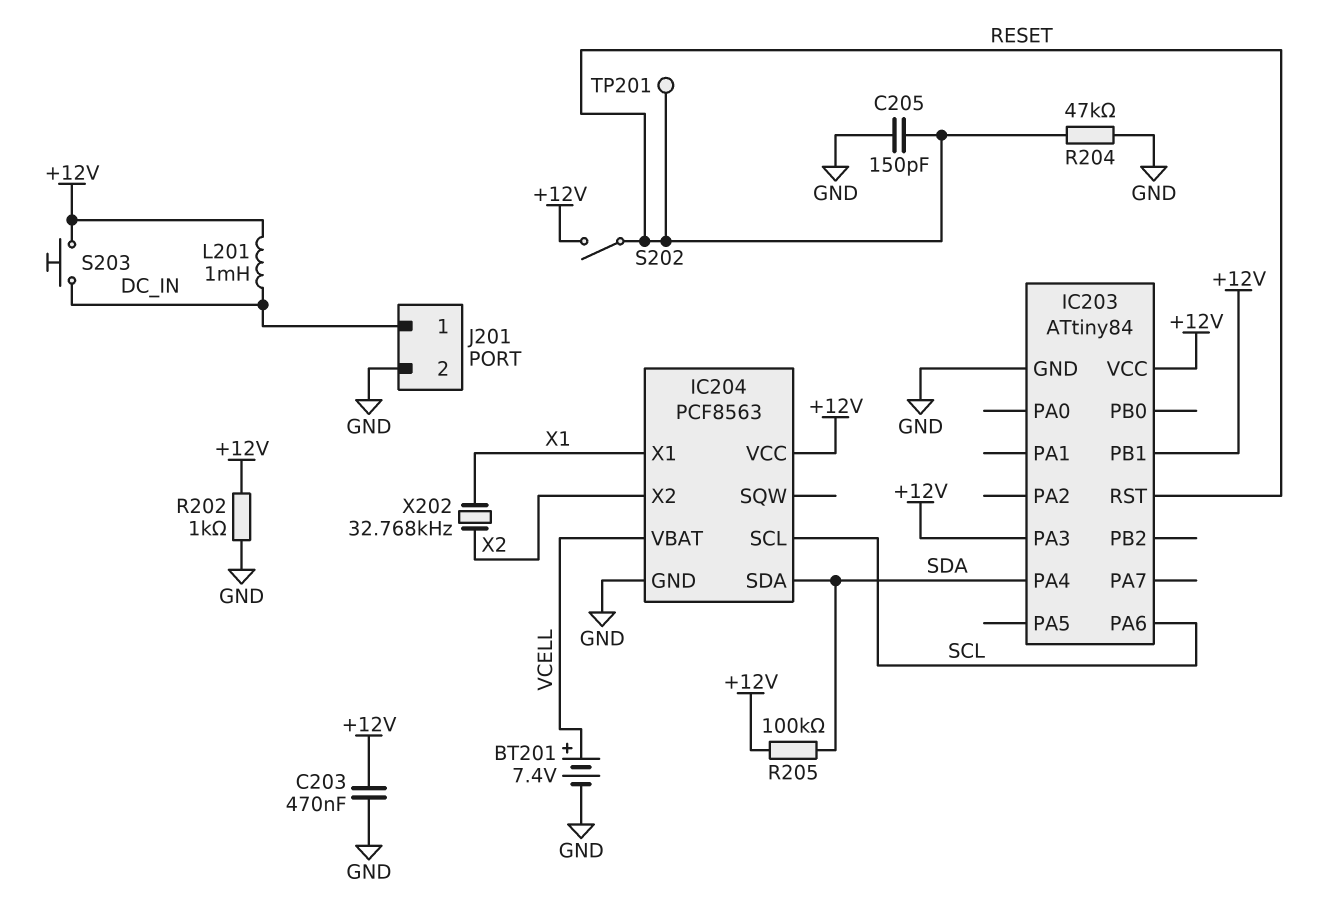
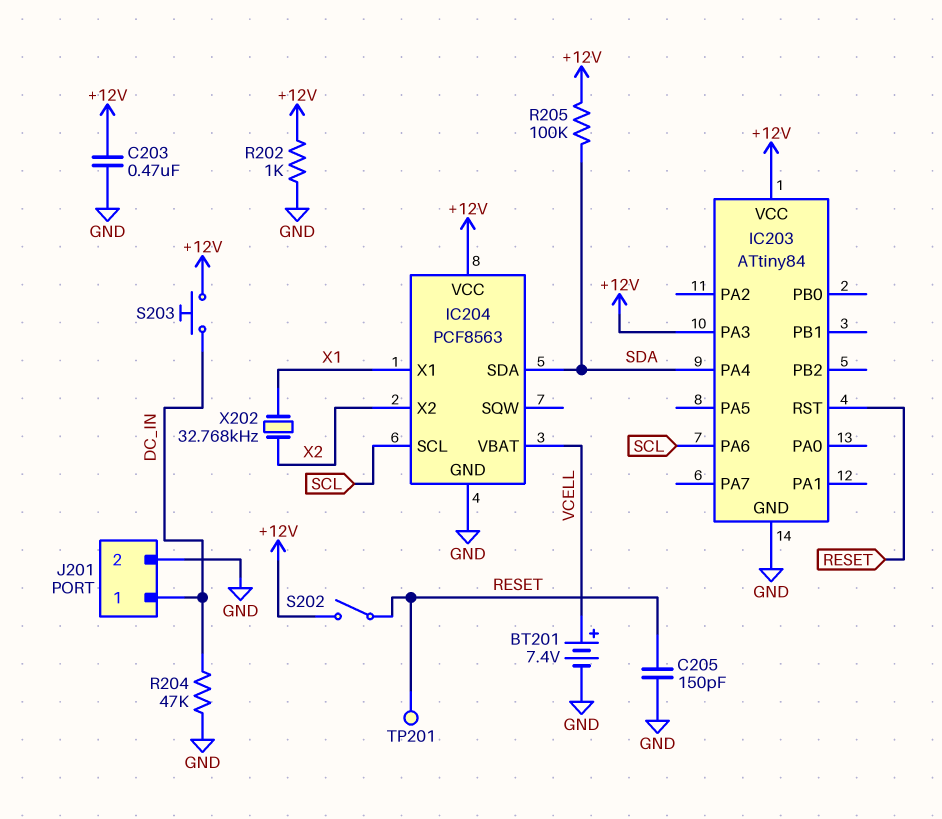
IC203 pin PB1: +12V -> none
L201: 1mH (+12V, DC_IN) -> none
R204: 47k (GND, RESET) -> 47k (DC_IN, GND)

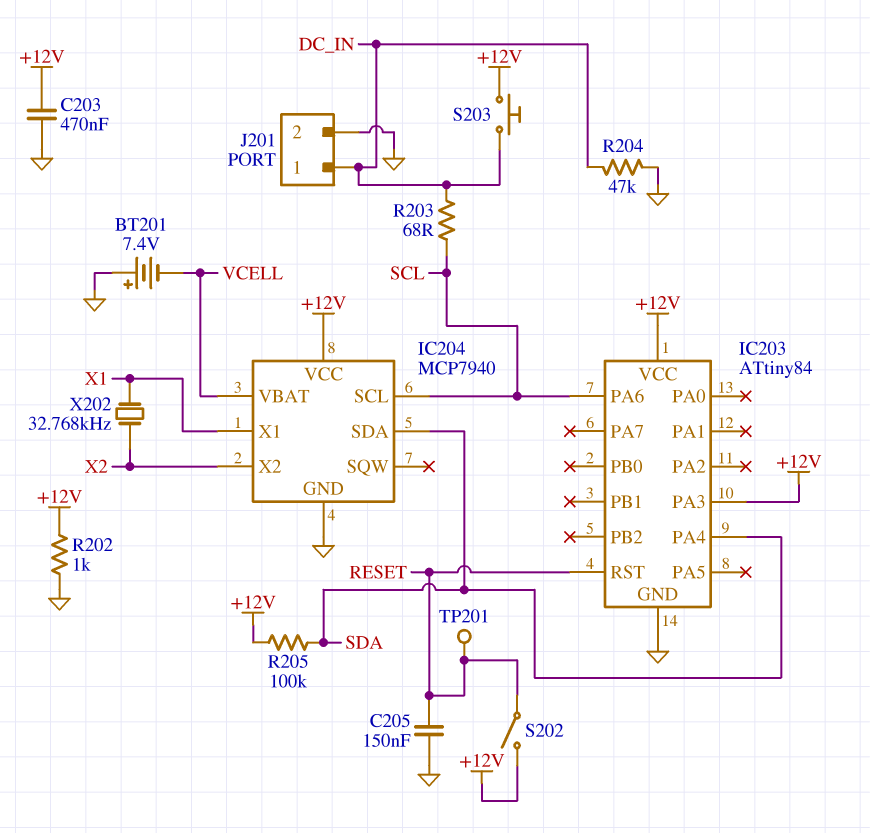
BT201: 7.4V (plus VCELL, minus GND) -> 7.4V (plus GND, minus VCELL)
C205: 150pF (GND, RESET) -> 150nF (GND, RESET)
IC204: PCF8563 -> MCP7940
R203: none -> 68 (DC_IN, SCL)

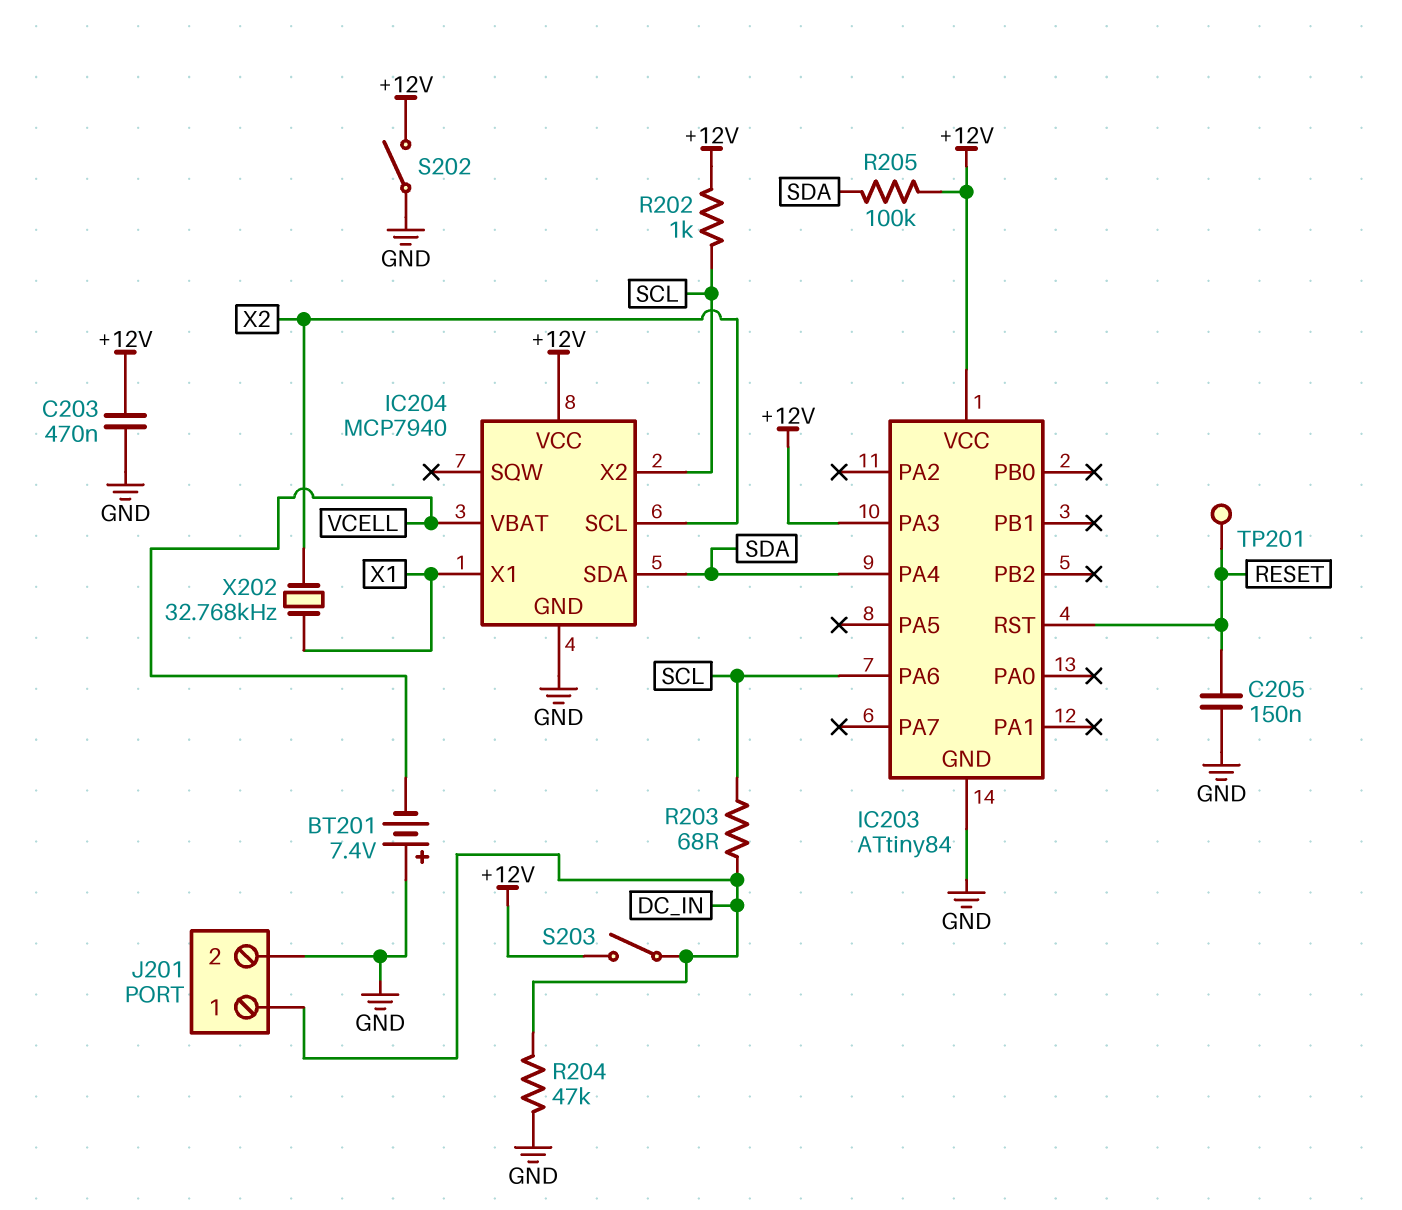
IC204 pin SCL: SCL -> X2
IC204 pin X2: X2 -> SCL
R202: 1k (+12V, GND) -> 1k (+12V, SCL)
S202: switch (+12V, RESET) -> switch (+12V, GND)
S203: button (+12V, DC_IN) -> switch (+12V, DC_IN)

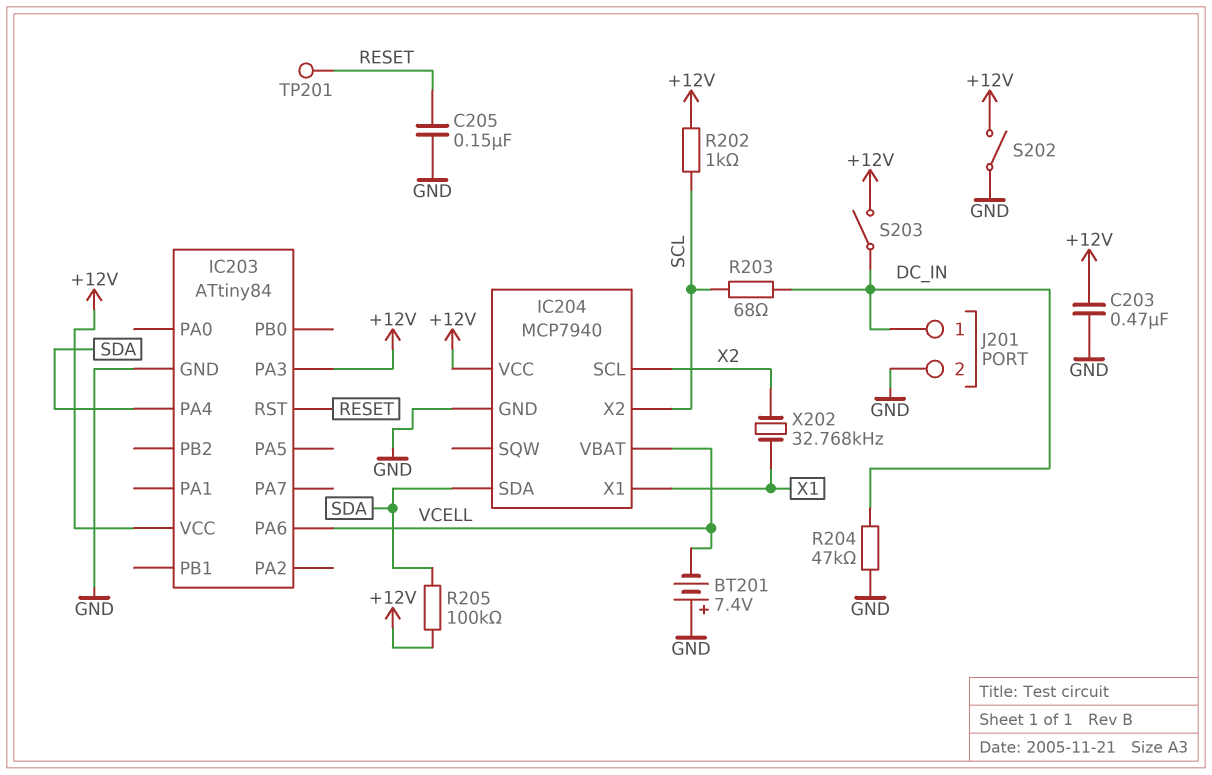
IC203 pin PA6: SCL -> VCELL

